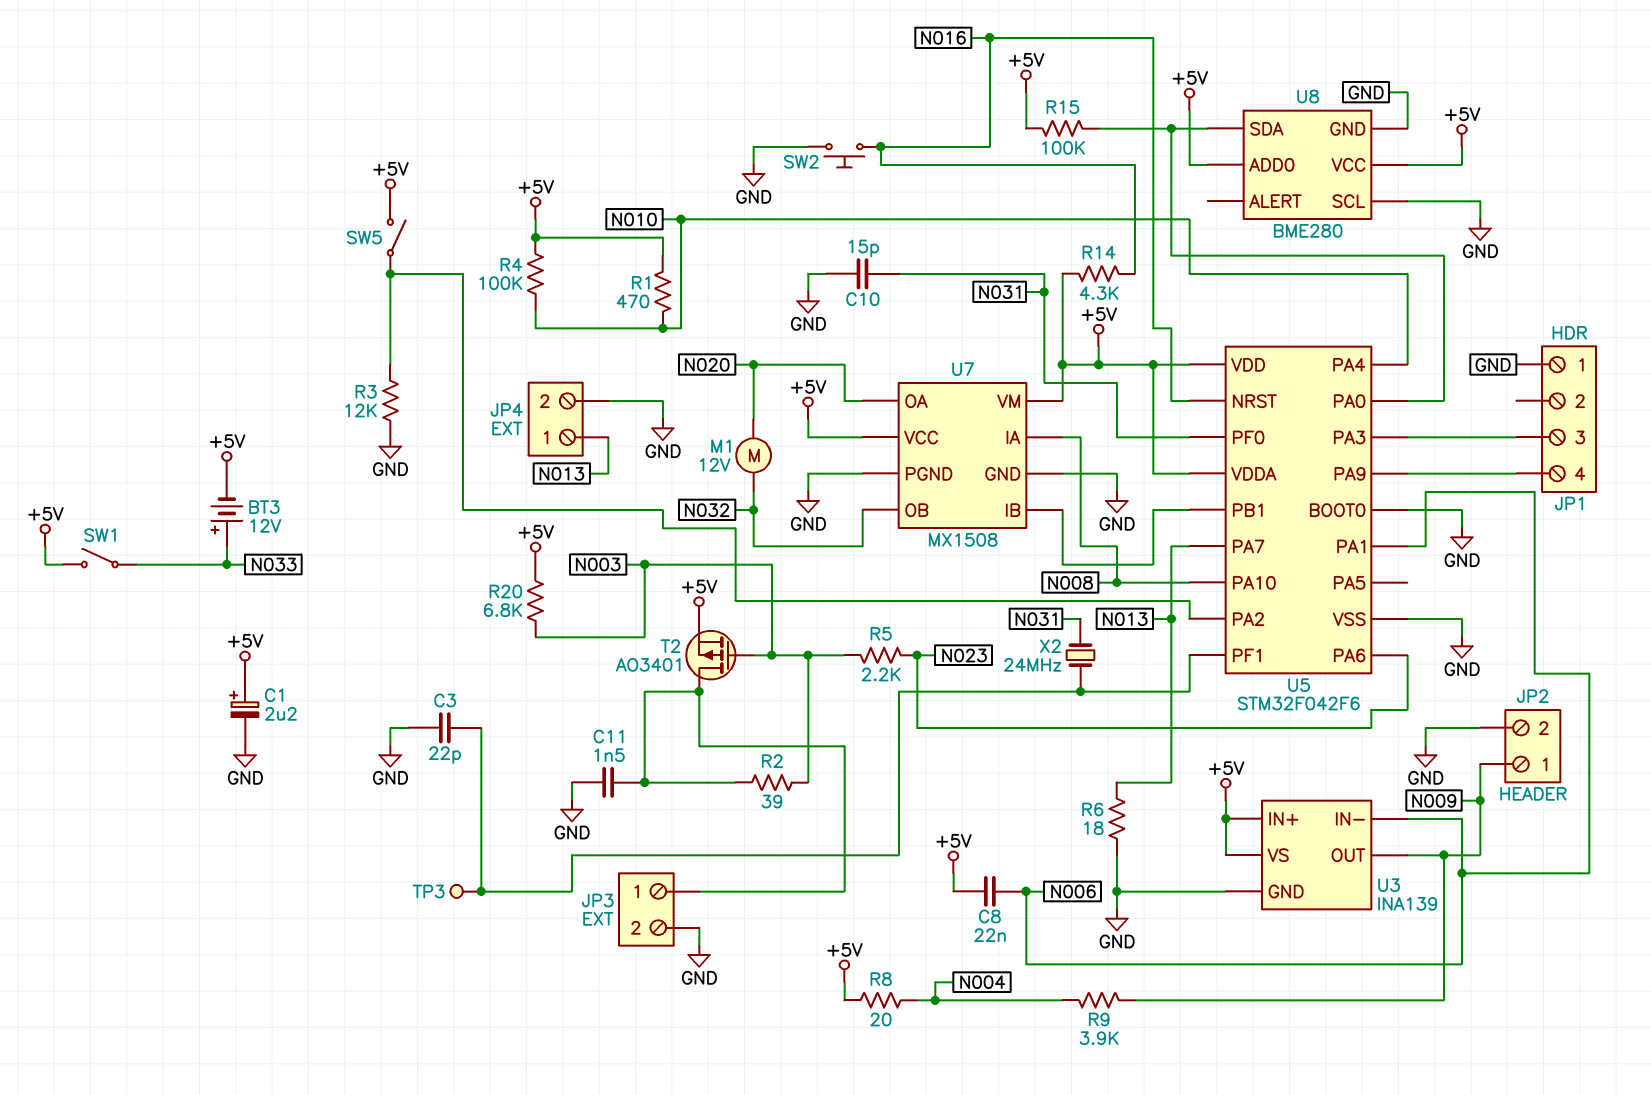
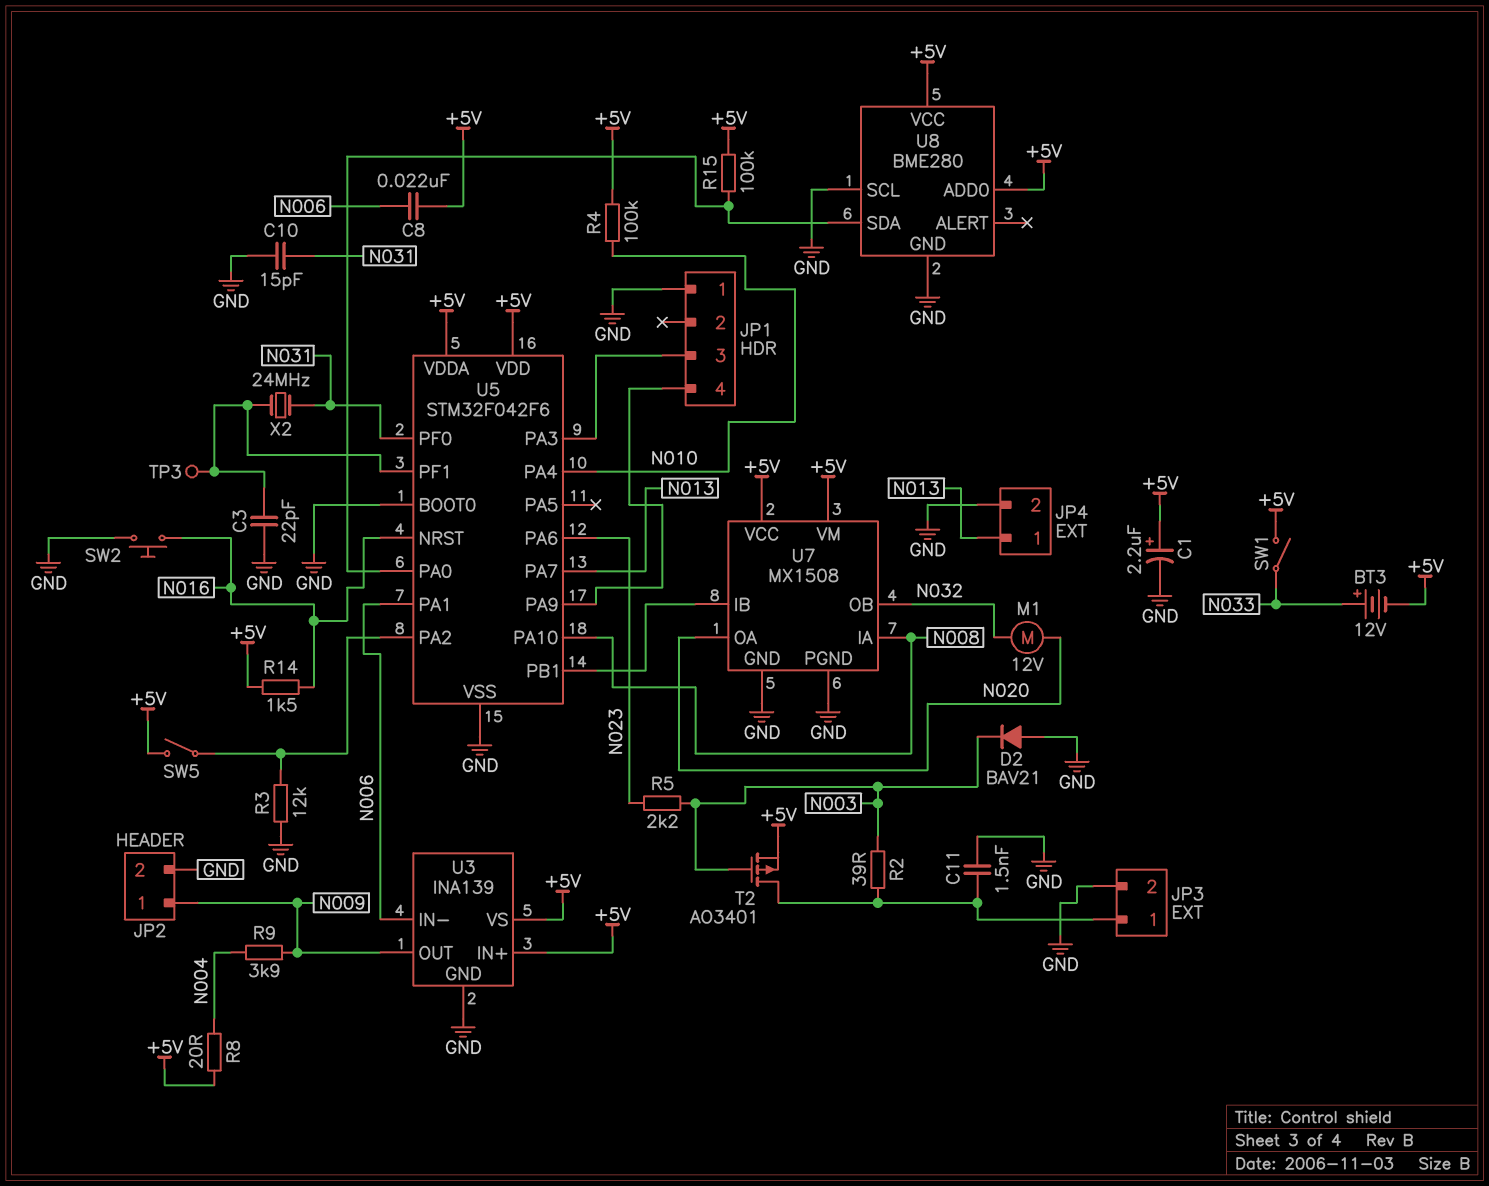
D2: none -> diode BAV21 (A GND, K N003)
R1: 470 (+5V, N010) -> none
R6: 18 (GND, N013) -> none
R14: 4.3k (+5V, N016) -> 1.5k (+5V, N016)
R20: 6.8k (+5V, N003) -> none

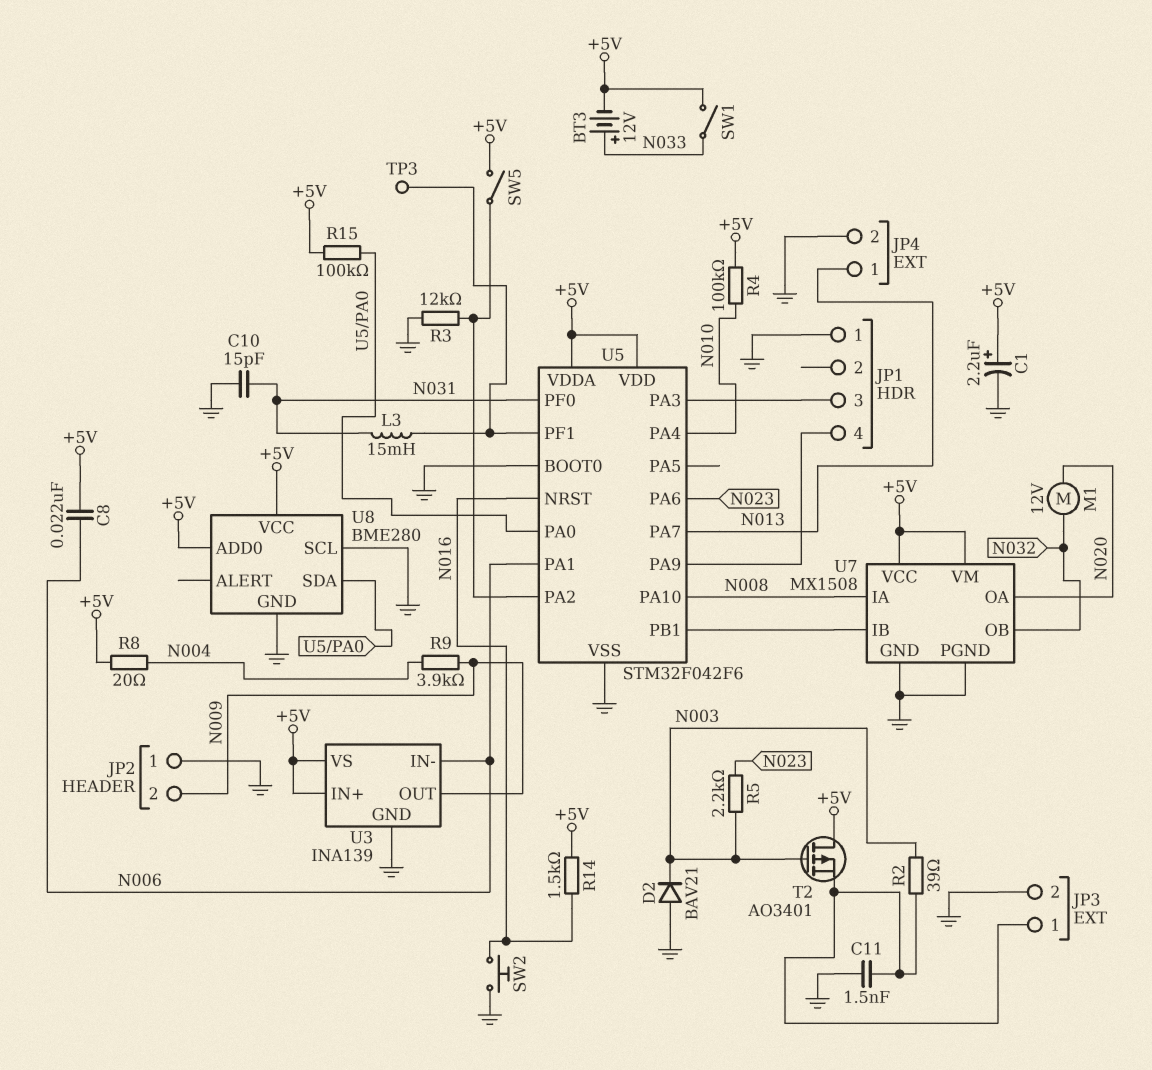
C3: 22pF (GND, U5/PF1) -> none
JP2 pin 1: N009 -> GND
JP2 pin 2: GND -> N009
L3: none -> 15mH (N031, U5/PF1)
T2: PMOS AO3401 (G N003, D JP3/1, S +5V) -> PMOS AO3401 (G N003, D +5V, S JP3/1)
X2: 24MHz (N031, U5/PF1) -> none

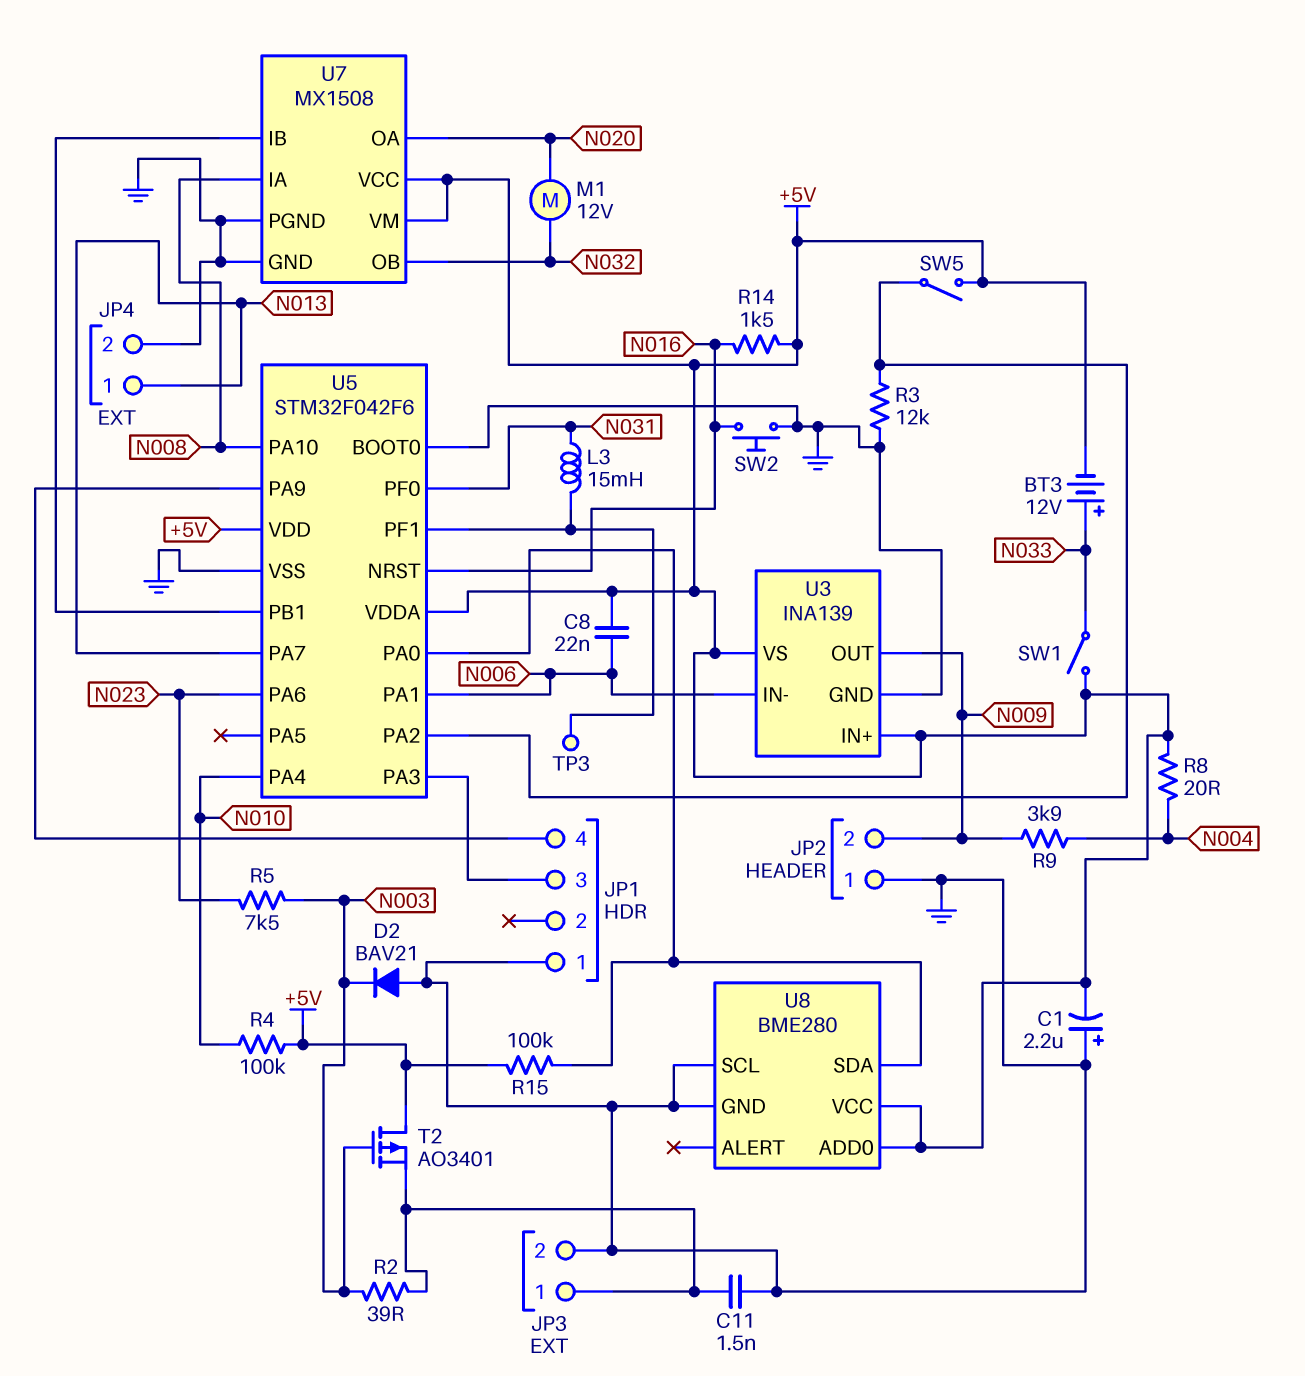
C1: 2.2uF (plus +5V, minus GND) -> 2.2uF (plus GND, minus +5V)
C10: 15pF (GND, N031) -> none
R5: 2.2k (N003, N023) -> 7.5k (N003, N023)

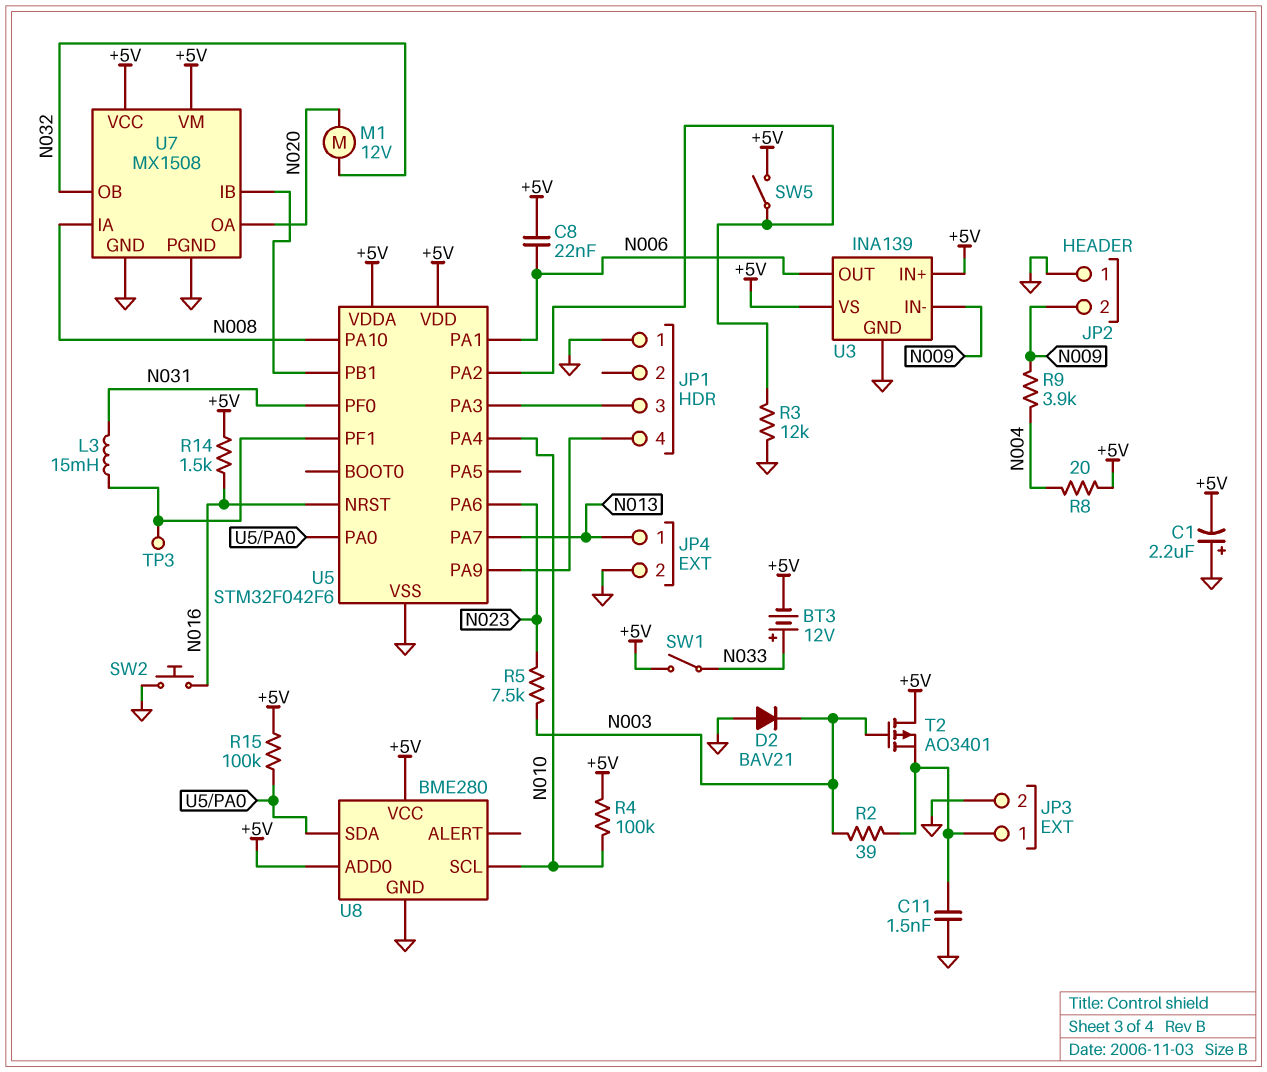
U3 pin IN-: N006 -> N009
U3 pin OUT: N009 -> N006
U5 pin BOOT0: GND -> none
U8 pin SCL: GND -> N010

